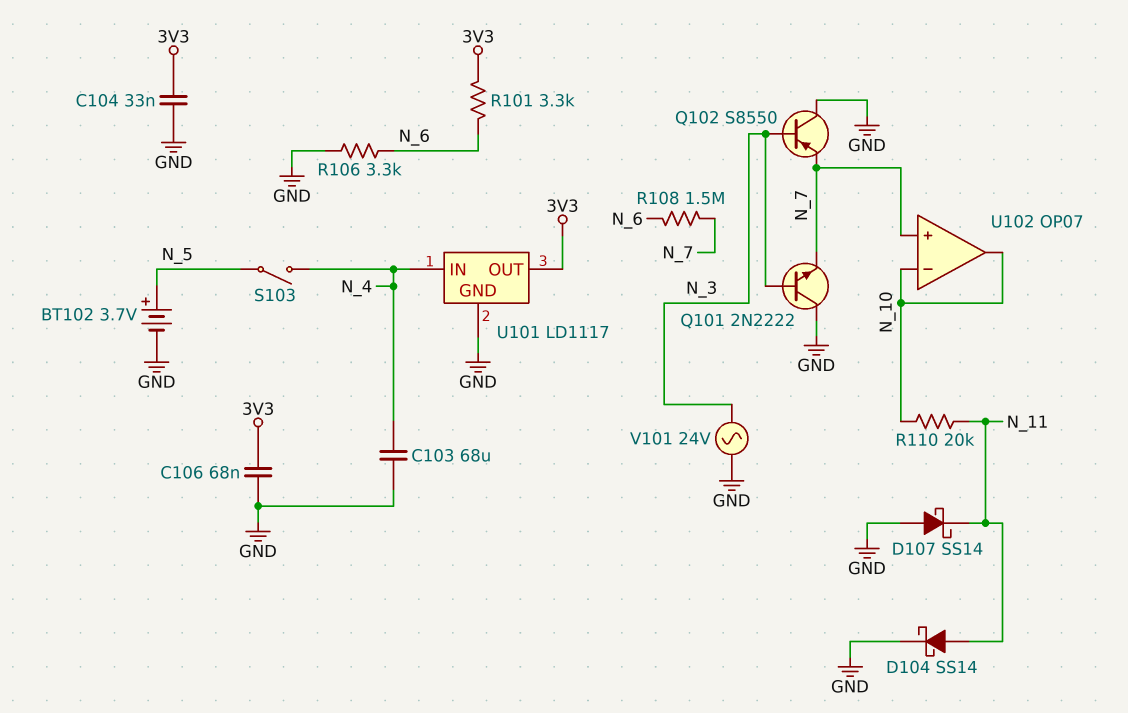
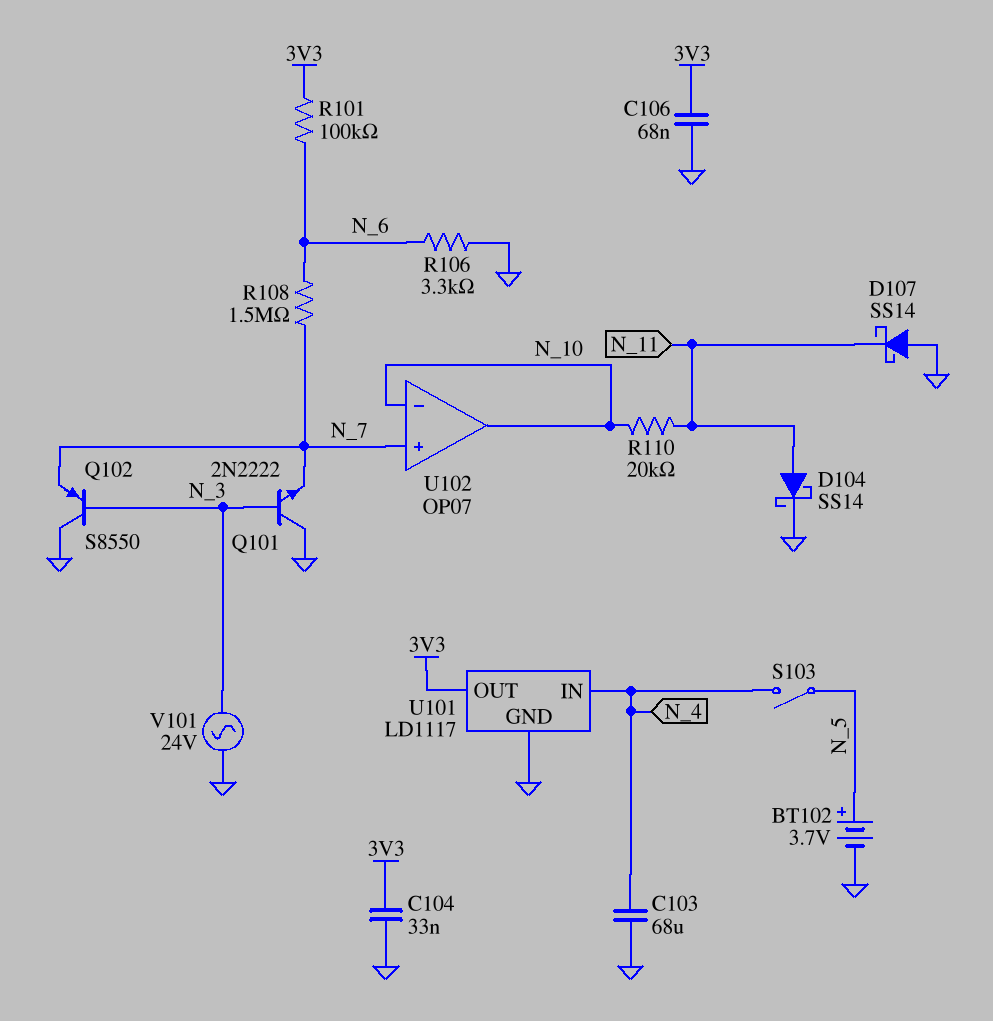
R101: 3.3k (3V3, N_6) -> 100k (3V3, N_6)

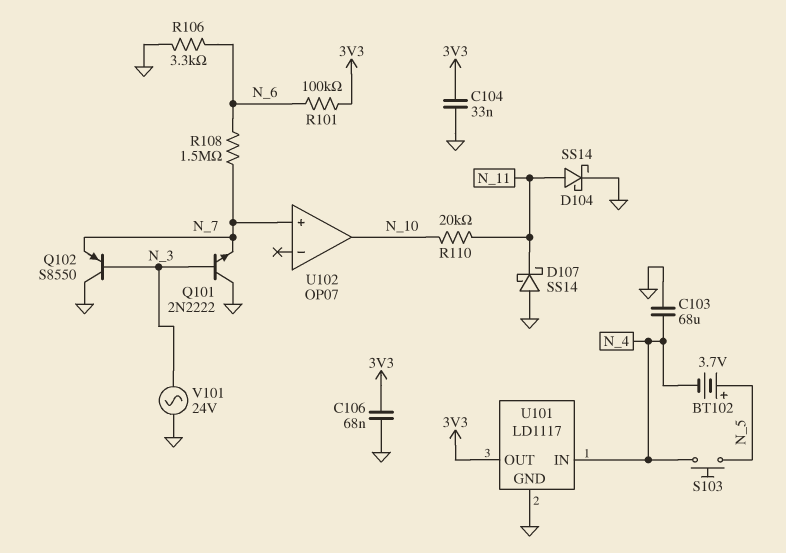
BT102: 3.7V (plus N_5, minus GND) -> 3.7V (plus N_5, minus N_4)
S103: switch (N_4, N_5) -> button (N_4, N_5)
U102 pin in-: N_10 -> none

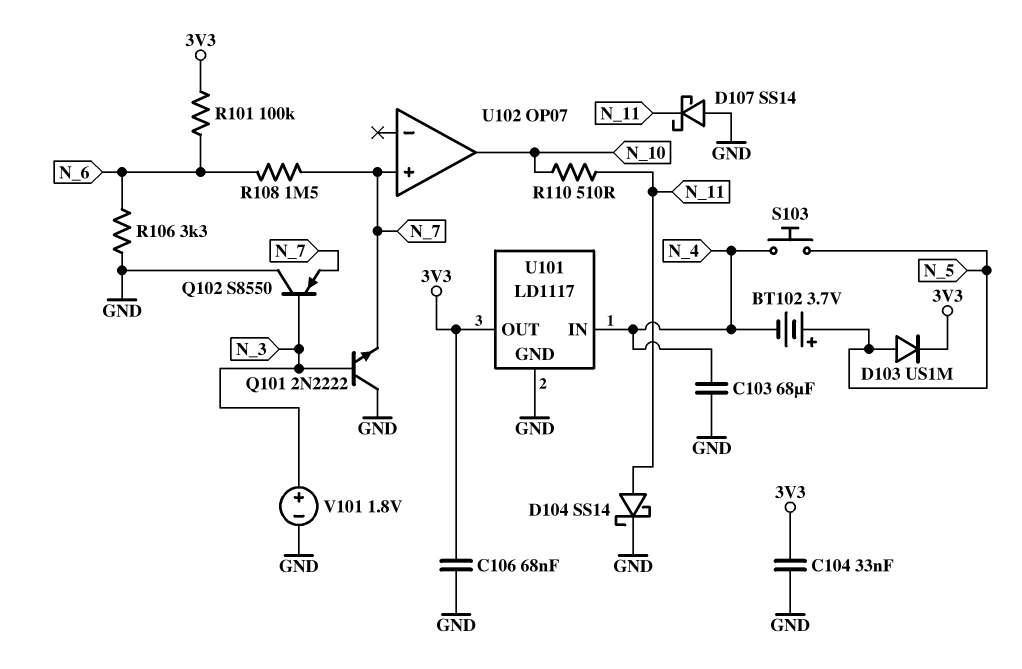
D103: none -> diode US1M (A N_5, K 3V3)
R110: 20k (N_10, N_11) -> 510 (N_10, N_11)
V101: AC 24V (GND, N_3) -> 1.8V (plus N_3, minus GND)

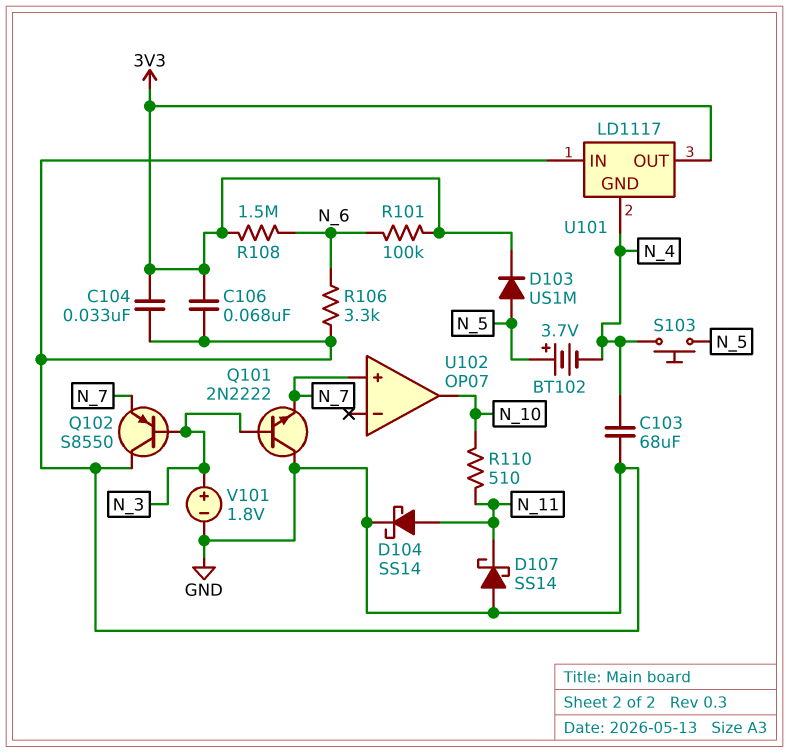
R108: 1.5M (N_6, N_7) -> 1.5M (3V3, N_6)
U101 pin GND: GND -> N_4
U101 pin IN: N_4 -> GND

